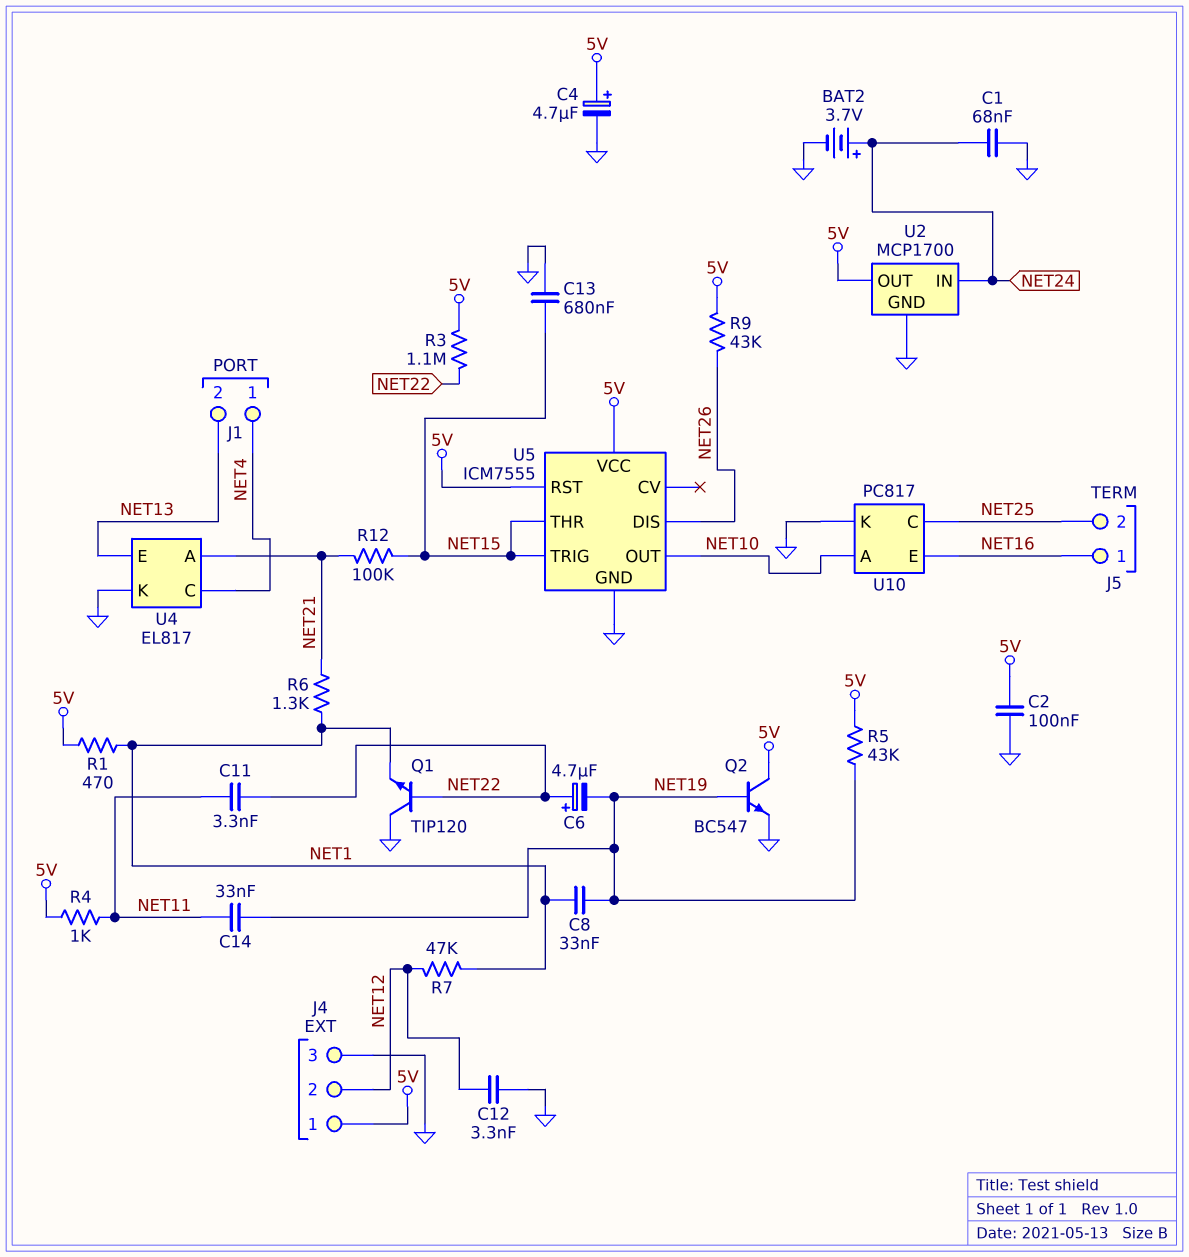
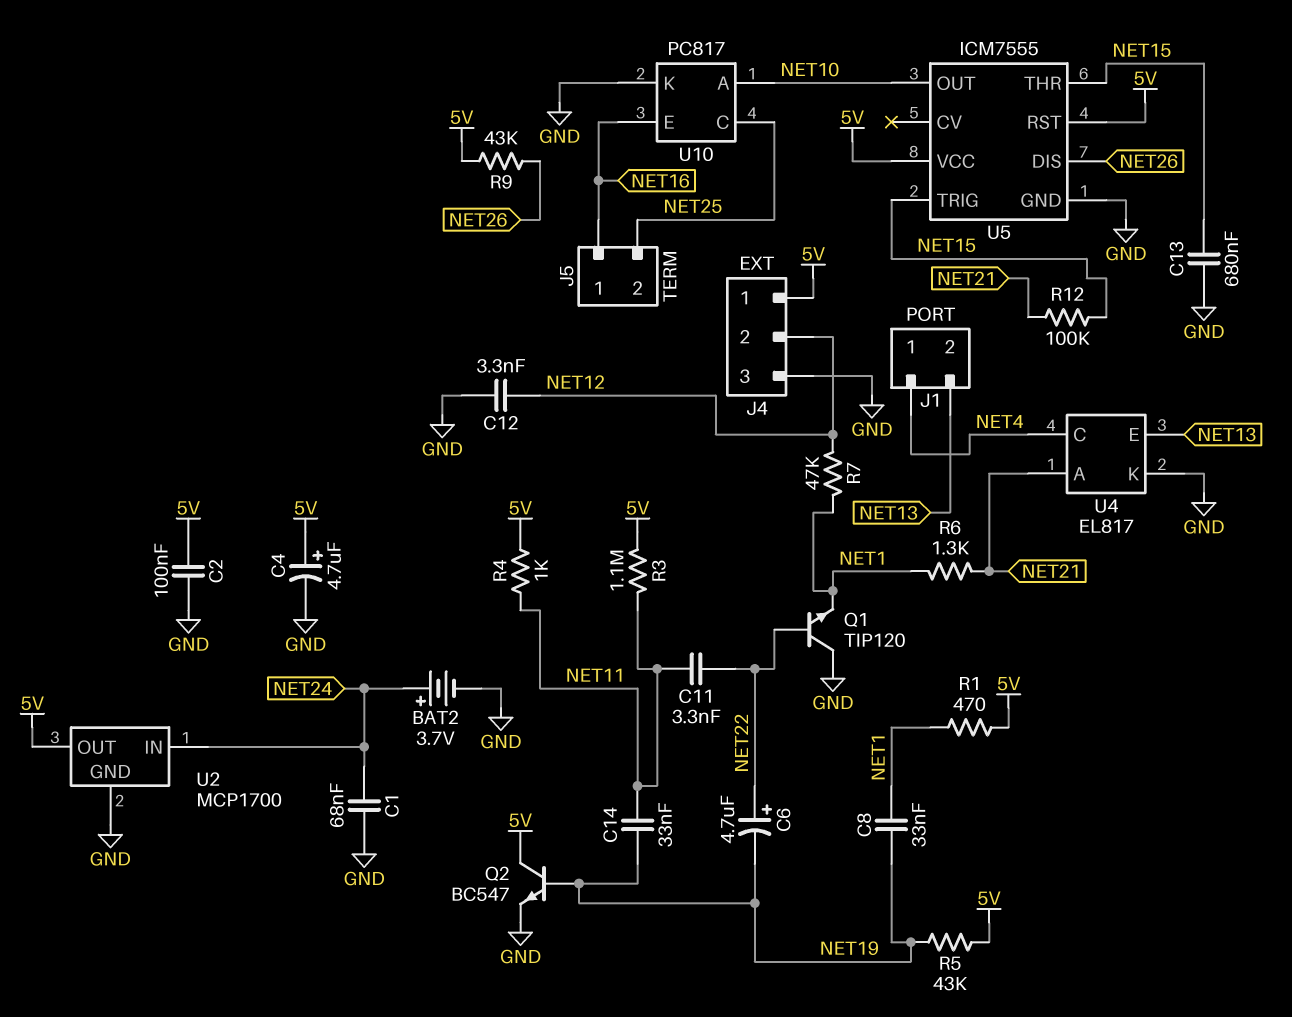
R3: 1.1M (5V, NET22) -> 1.1M (5V, NET11)

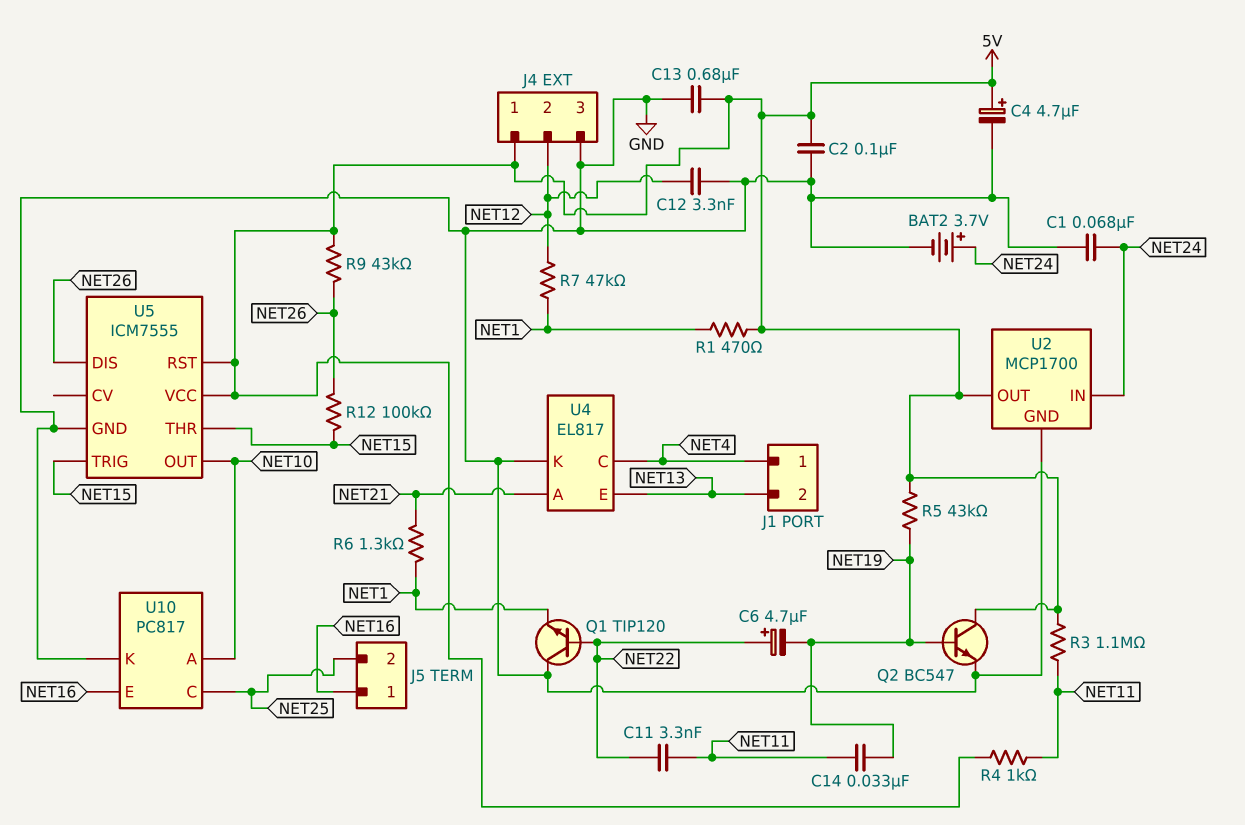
C8: 33nF (NET1, NET19) -> none
C13: 680nF (GND, NET15) -> 680nF (5V, GND)
R12: 100k (NET15, NET21) -> 100k (NET15, NET26)

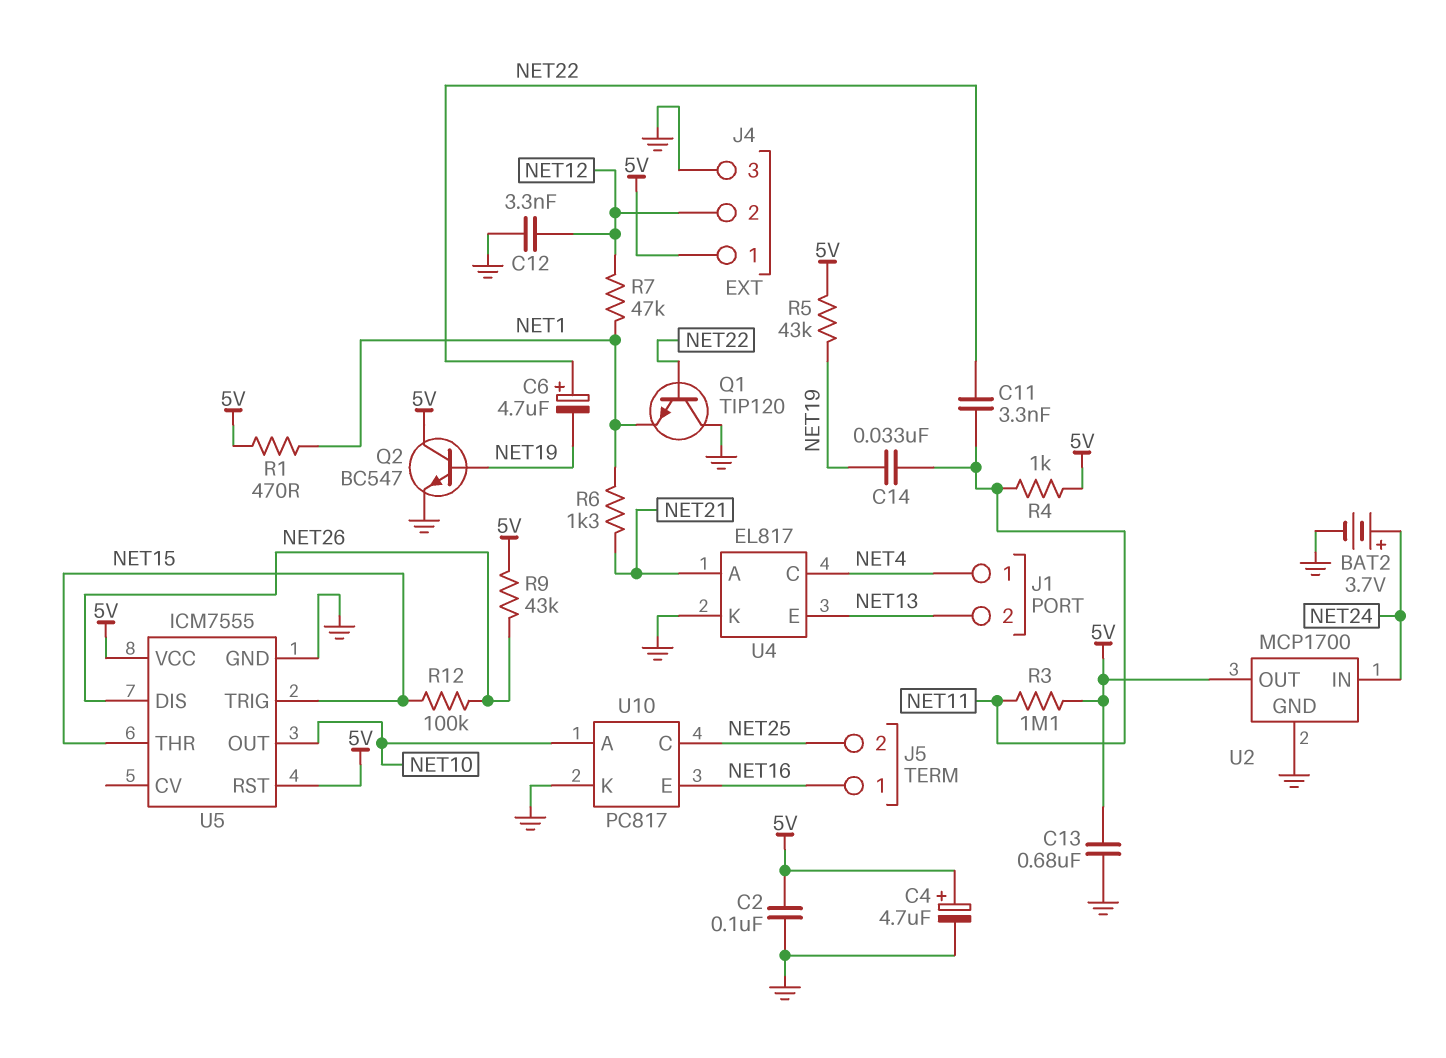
C1: 68nF (GND, NET24) -> none

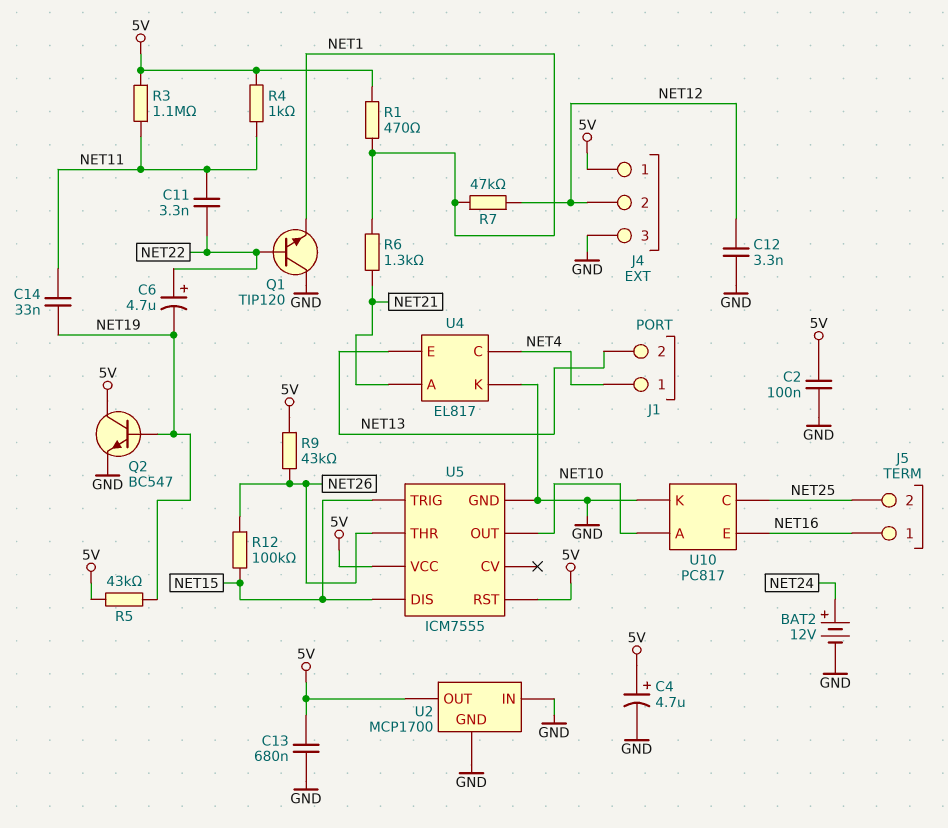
BAT2: 3.7V (plus NET24, minus GND) -> 12V (plus NET24, minus GND)
U2 pin IN: NET24 -> GND
U5 pin DIS: NET26 -> NET15
U5 pin THR: NET15 -> NET26

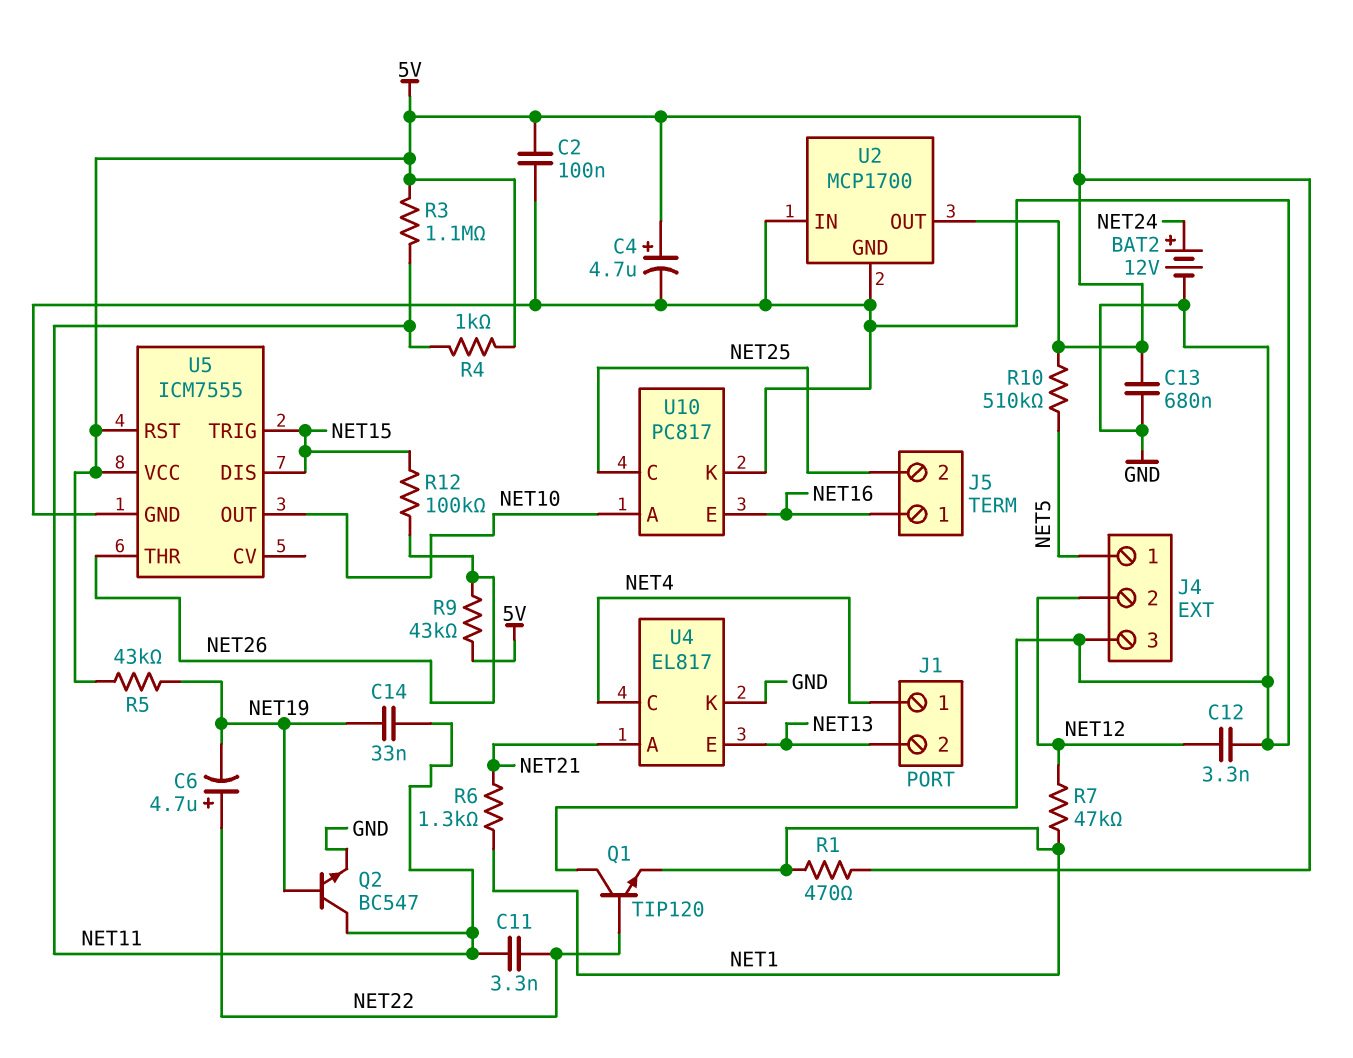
J4 pin 1: 5V -> NET5
Q2: NPN BC547 (B NET19, C 5V, E GND) -> NPN BC547 (B NET19, C NET11, E GND)
R10: none -> 510k (5V, NET5)

